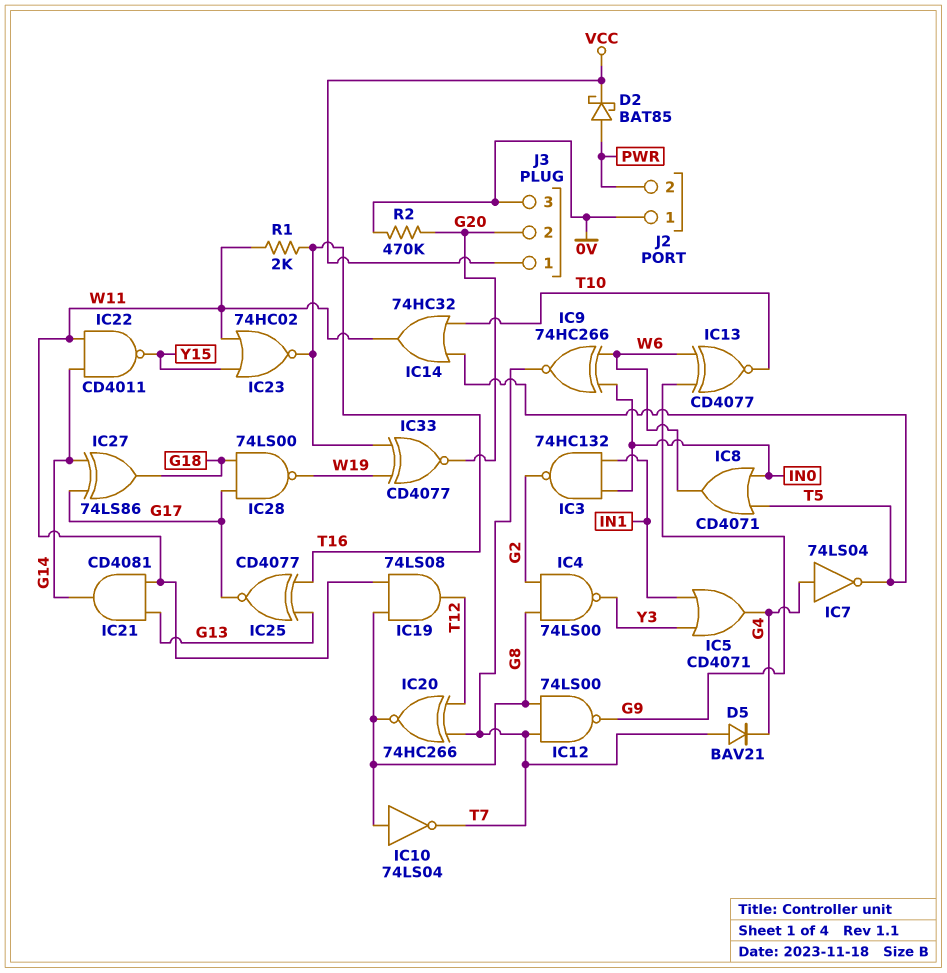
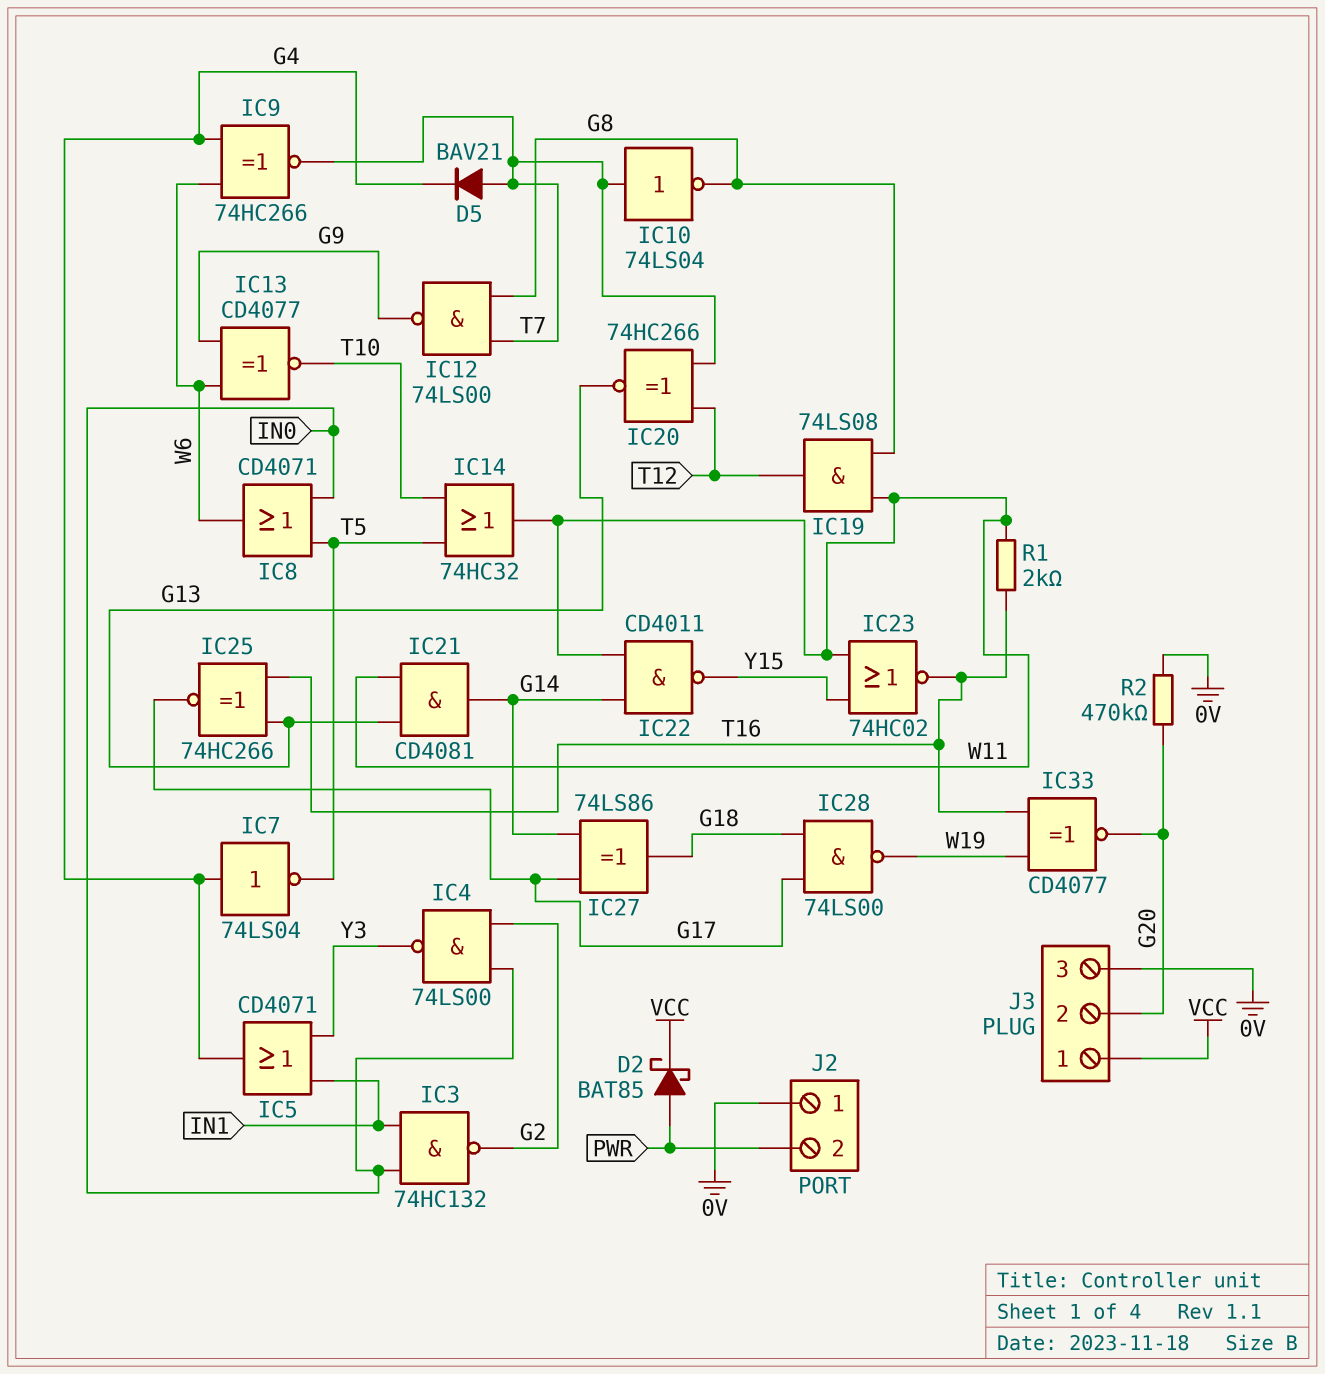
IC4: NAND 74LS00 (in G2, in G8, out Y3) -> NAND 74LS00 (in G2, in IN0, out Y3)
IC9: XNOR 74HC266 (in IN0, in W6, out T7) -> XNOR 74HC266 (in G4, in W6, out T7)
IC10: NOT 74LS04 (in G8, out T7) -> NOT 74LS04 (in T7, out G8)
IC20: XNOR 74HC266 (in T7, in T12, out G8) -> XNOR 74HC266 (in T7, in T12, out G13)
IC25: XNOR CD4077 (in G13, in T16, out G17) -> XNOR 74HC266 (in G13, in T16, out G17)

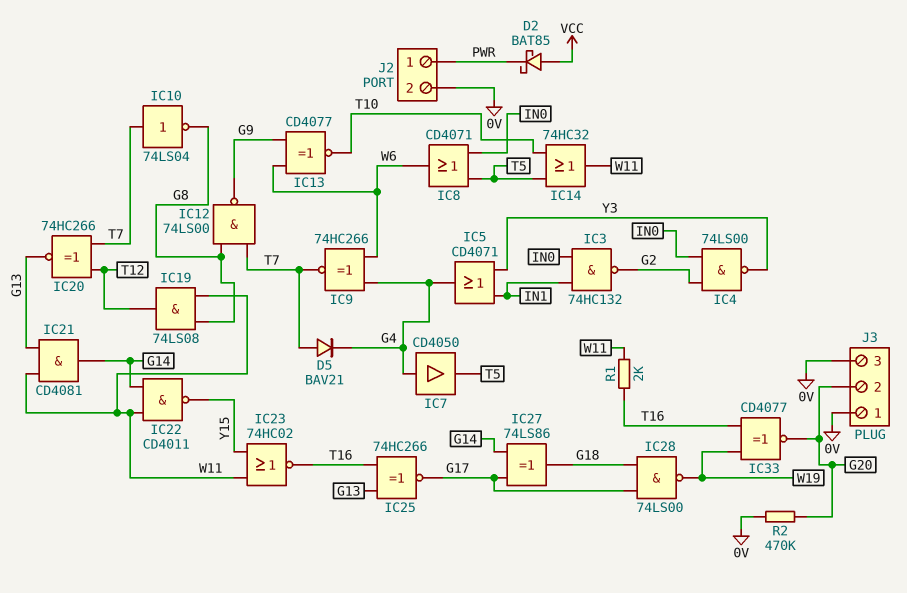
D2: schottky BAT85 (A PWR, K VCC) -> schottky BAT85 (A VCC, K PWR)
IC7: NOT 74LS04 (in G4, out T5) -> buffer CD4050 (in G4, out T5)
J2 pin 1: 0V -> PWR
J2 pin 2: PWR -> 0V
J3 pin 1: VCC -> 0V

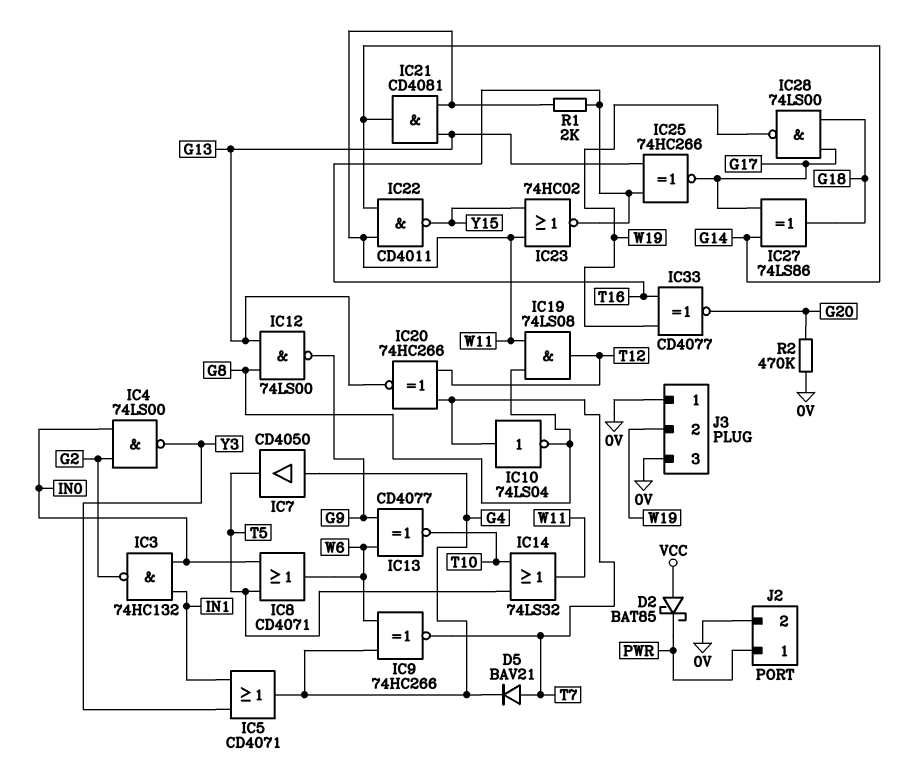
IC12: NAND 74LS00 (in G8, in T7, out G9) -> NAND 74LS00 (in G8, in G13, out G9)
IC14: OR 74HC32 (in T5, in T10, out W11) -> OR 74LS32 (in T5, in T10, out W11)
J3 pin 2: G20 -> W19

